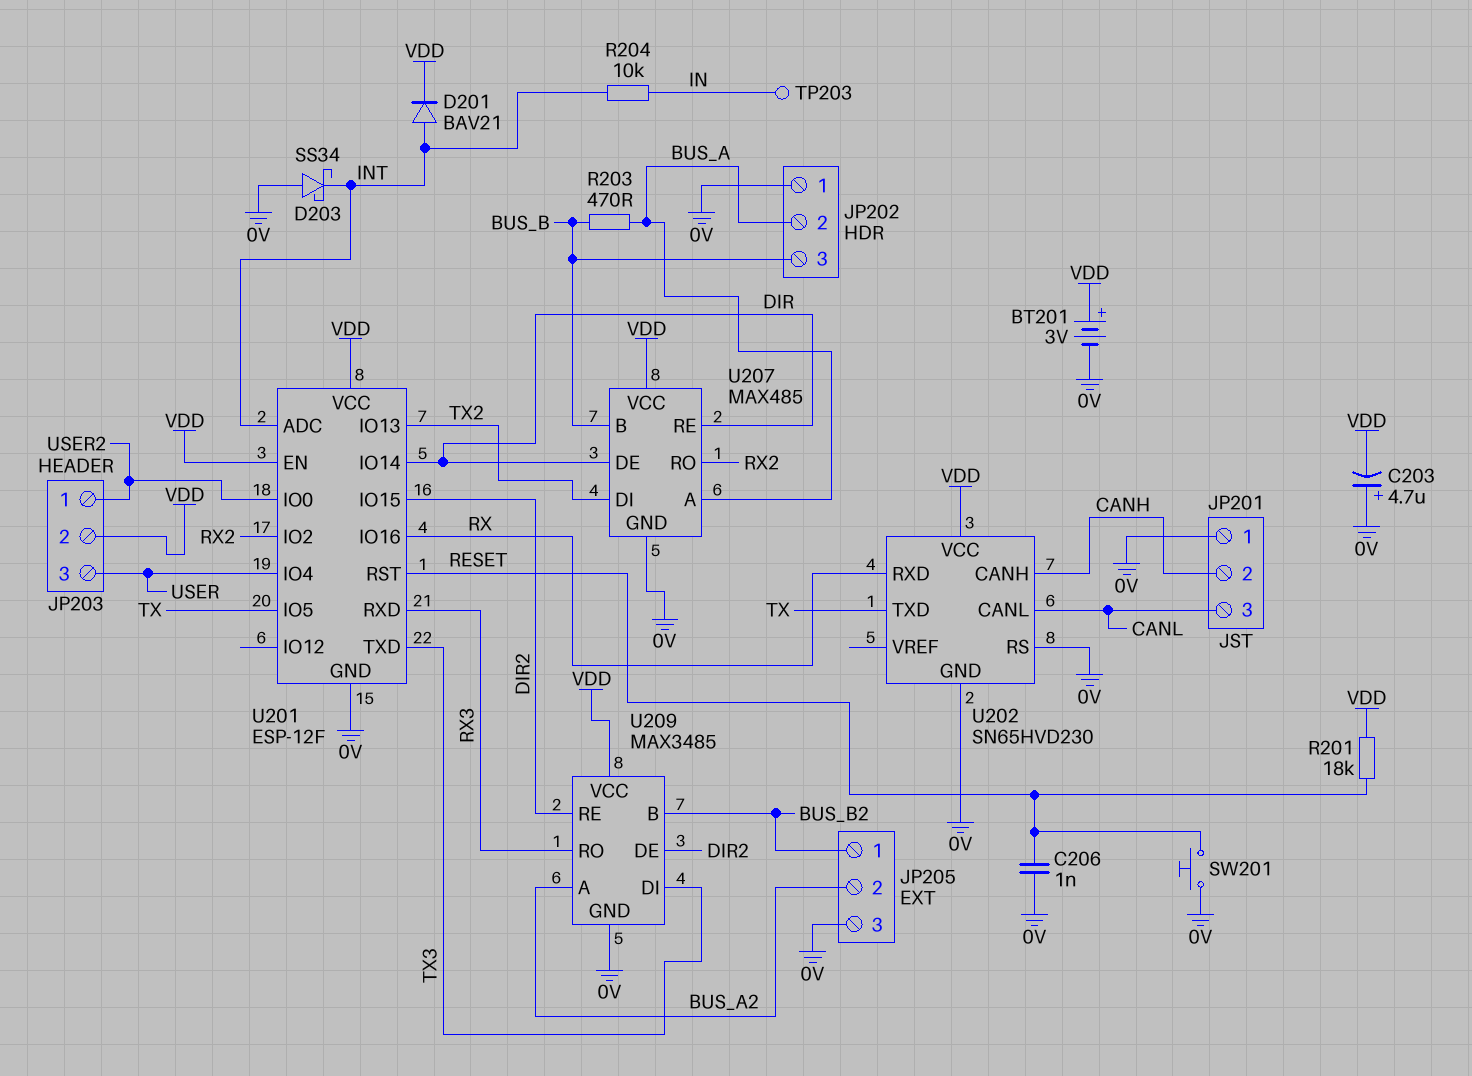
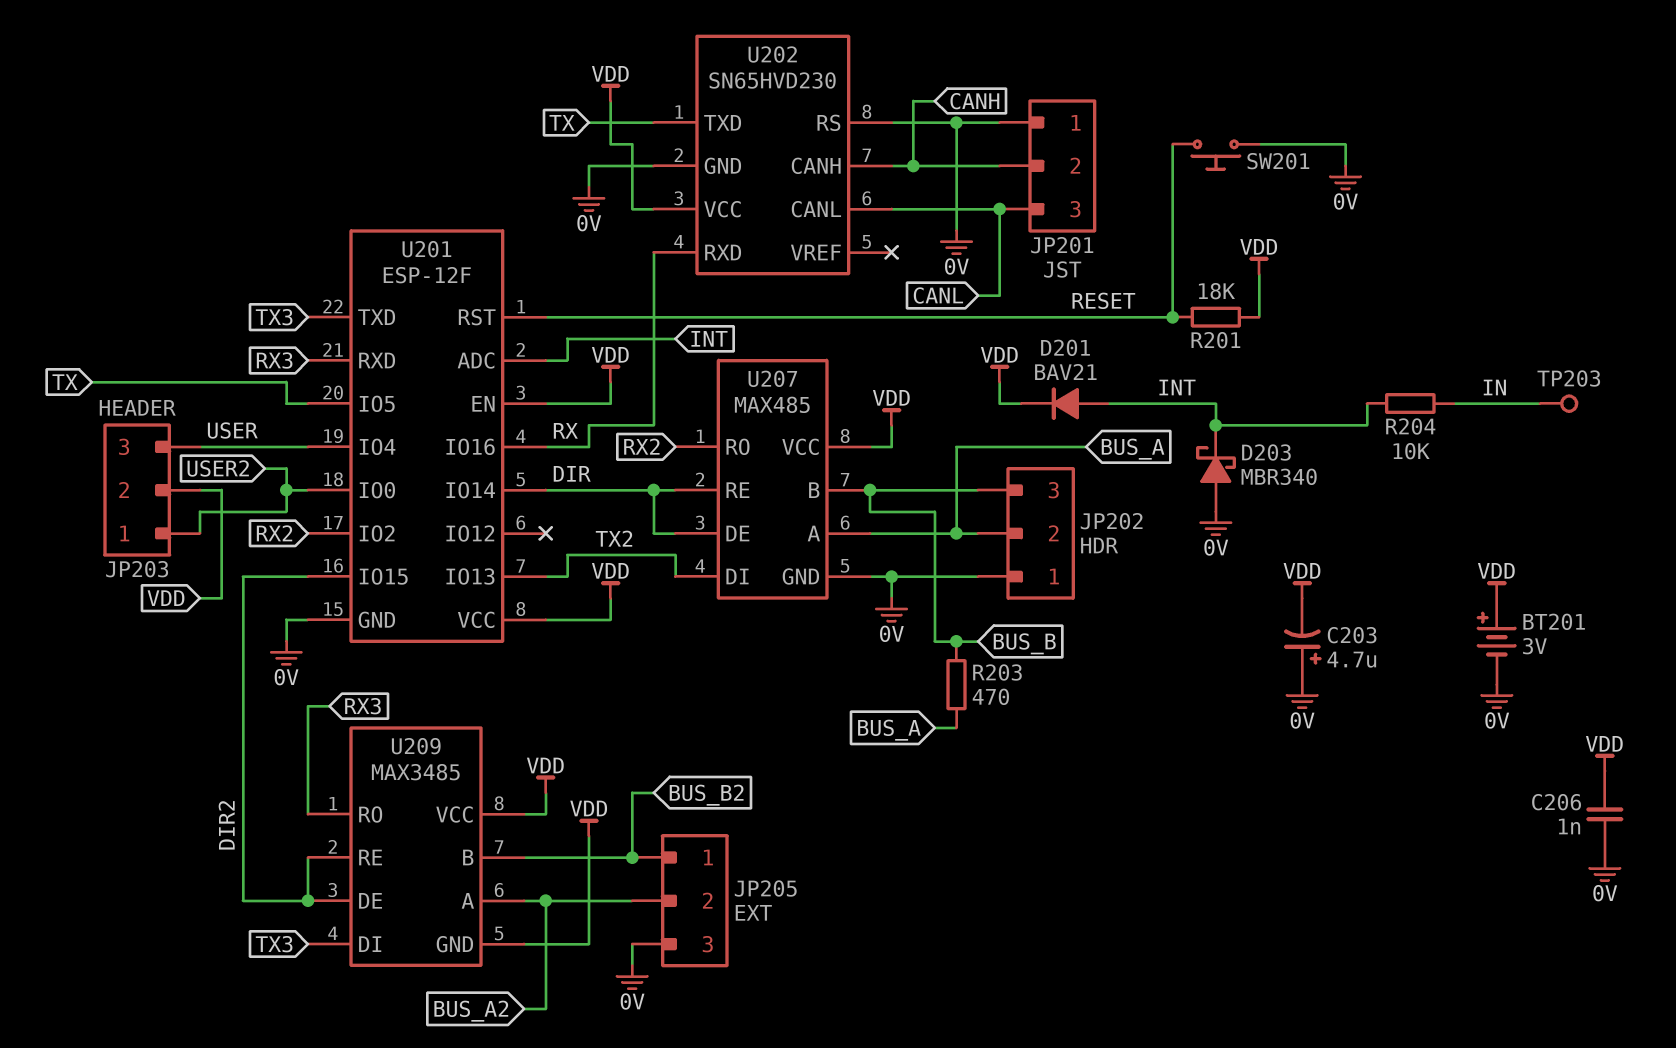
C206: 1nF (0V, RESET) -> 1nF (0V, VDD)
D203: schottky SS34 (A 0V, K INT) -> schottky MBR340 (A 0V, K INT)
U209 pin GND: 0V -> VDD

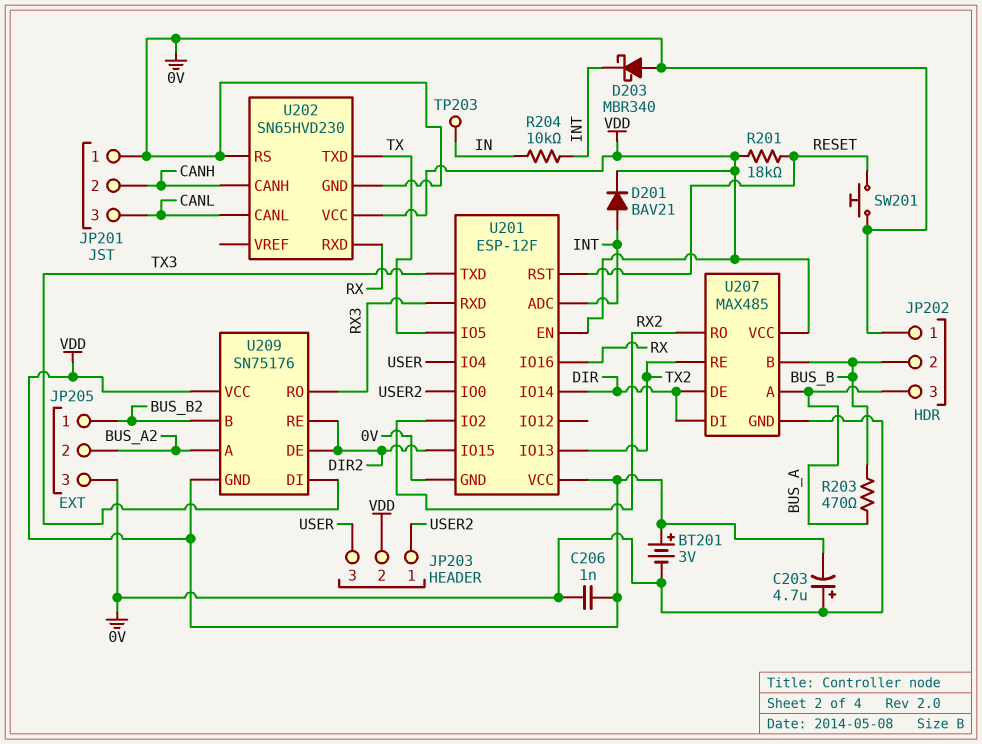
JP202 pin 2: BUS_A -> BUS_B
JP202 pin 3: BUS_B -> BUS_A
U207 pin DI: TX2 -> DIR
U207 pin RE: DIR -> TX2
U209: MAX3485 -> SN75176

